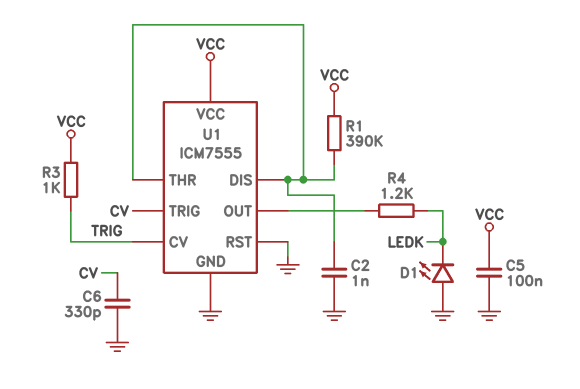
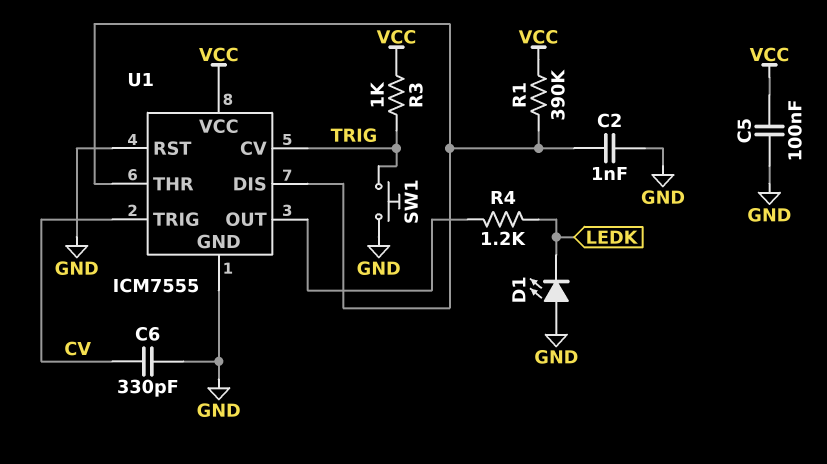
SW1: none -> button (GND, TRIG)

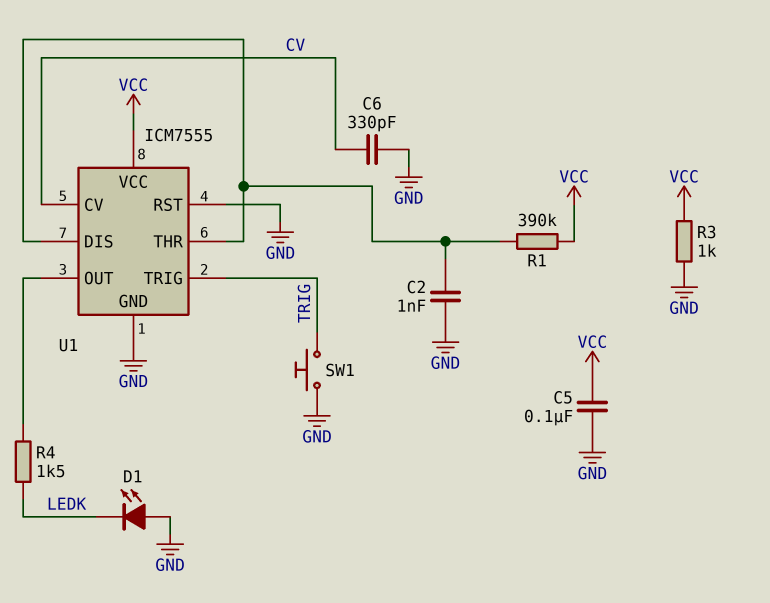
R3: 1k (TRIG, VCC) -> 1k (GND, VCC)
R4: 1.2k (LEDK, U1/OUT) -> 1.5k (LEDK, U1/OUT)
U1 pin CV: TRIG -> CV
U1 pin TRIG: CV -> TRIG

